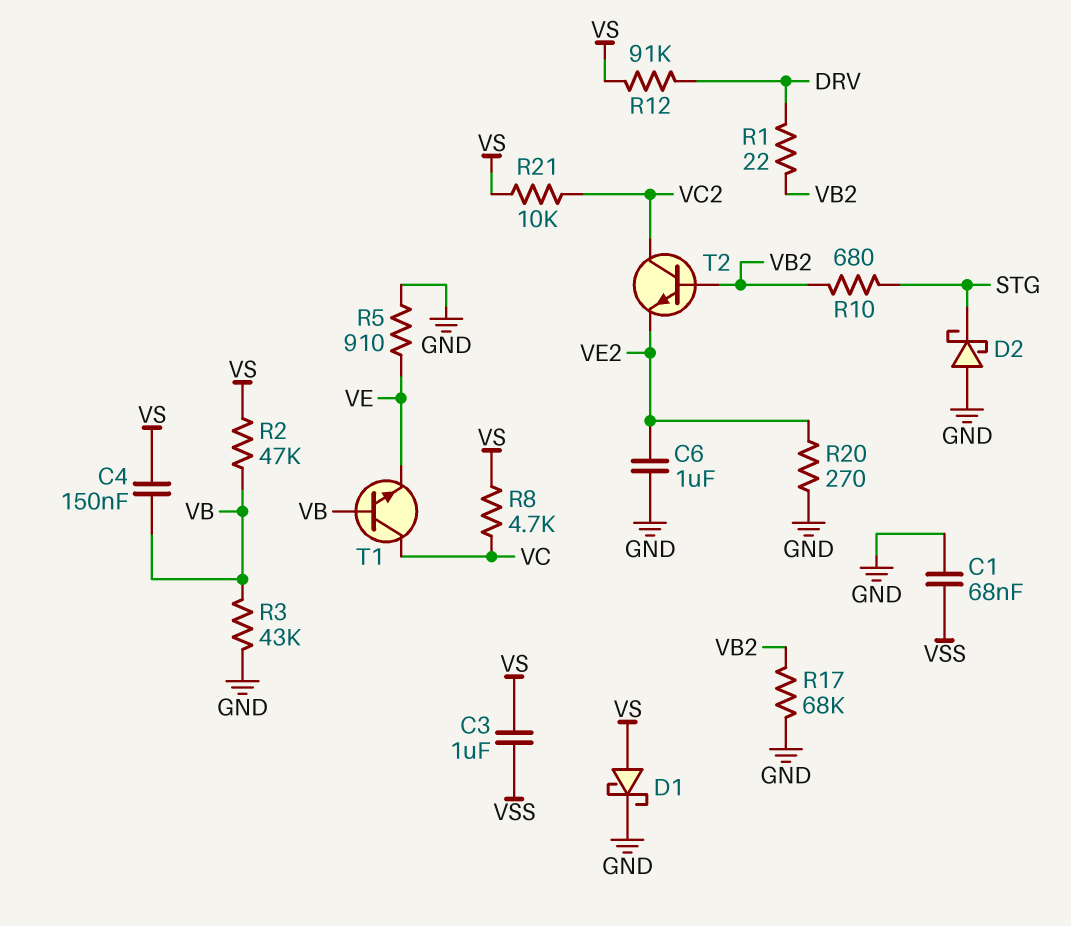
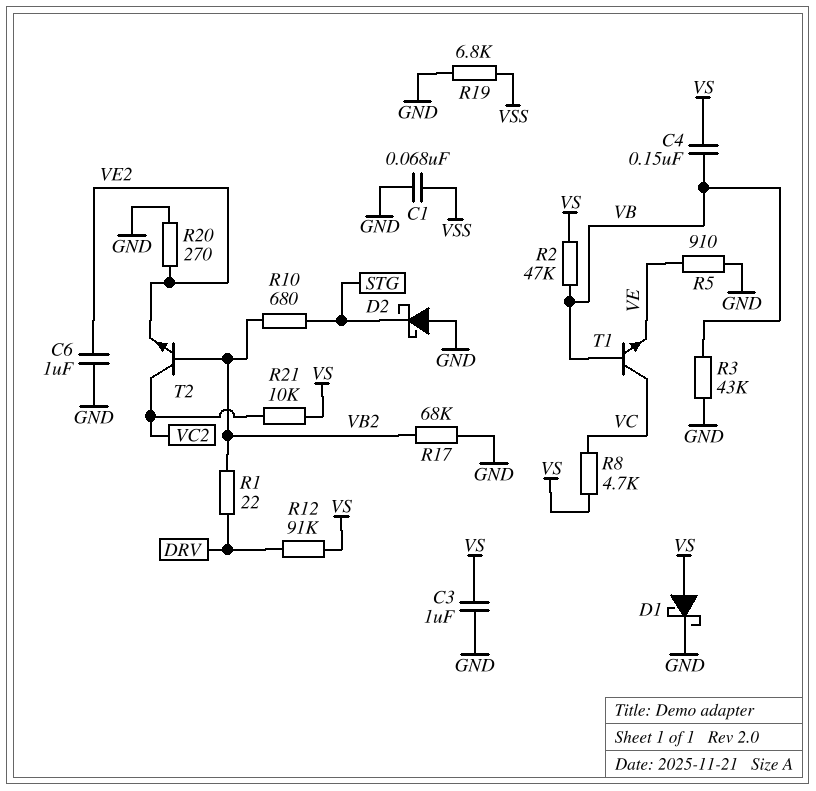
C3: 1uF (VS, VSS) -> 1uF (GND, VS)
R19: none -> 6.8k (GND, VSS)

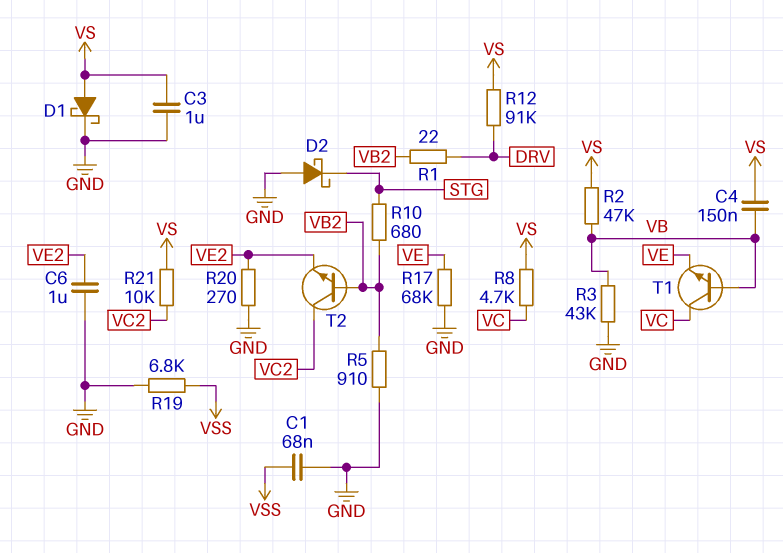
R5: 910 (GND, VE) -> 910 (GND, VB2)
R17: 68k (GND, VB2) -> 68k (GND, VE)

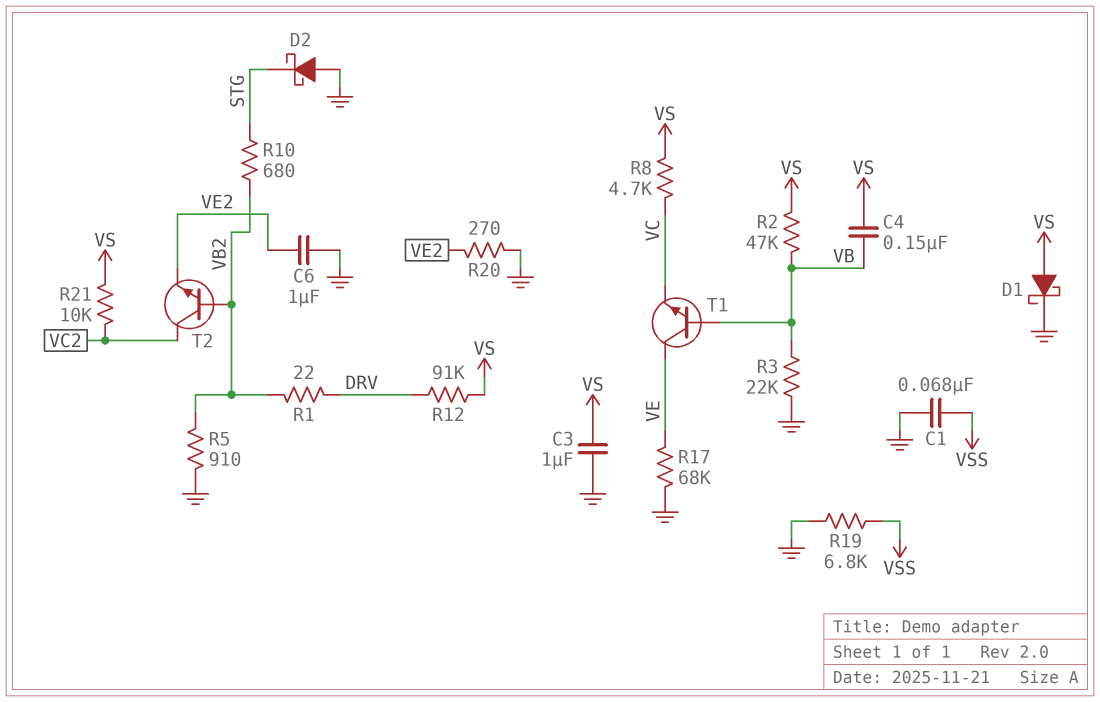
R3: 43k (GND, VB) -> 22k (GND, VB)
T1: NPN (B VB, C VC, E VE) -> NPN (B VB, C VE, E VC)

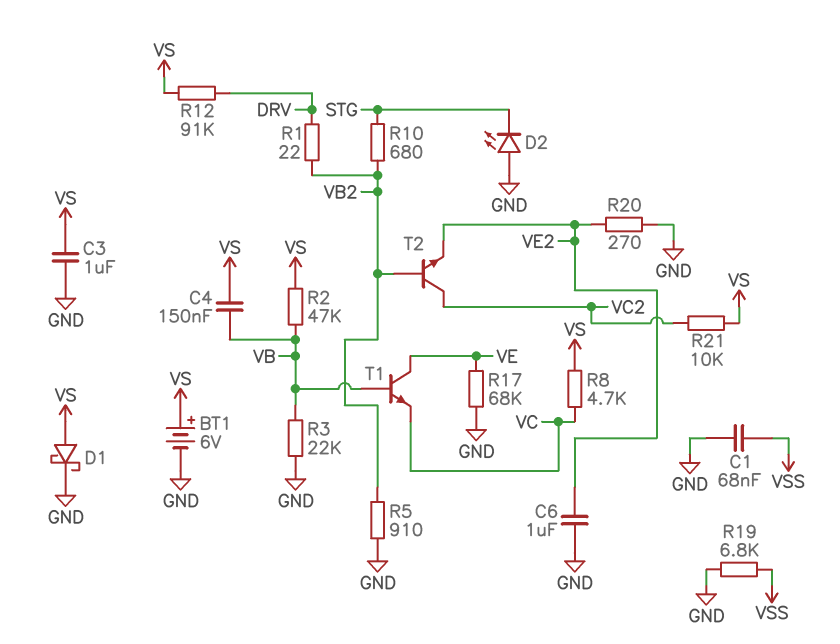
BT1: none -> 6V (plus VS, minus GND)
D2: schottky (A GND, K STG) -> LED (A GND, K STG)

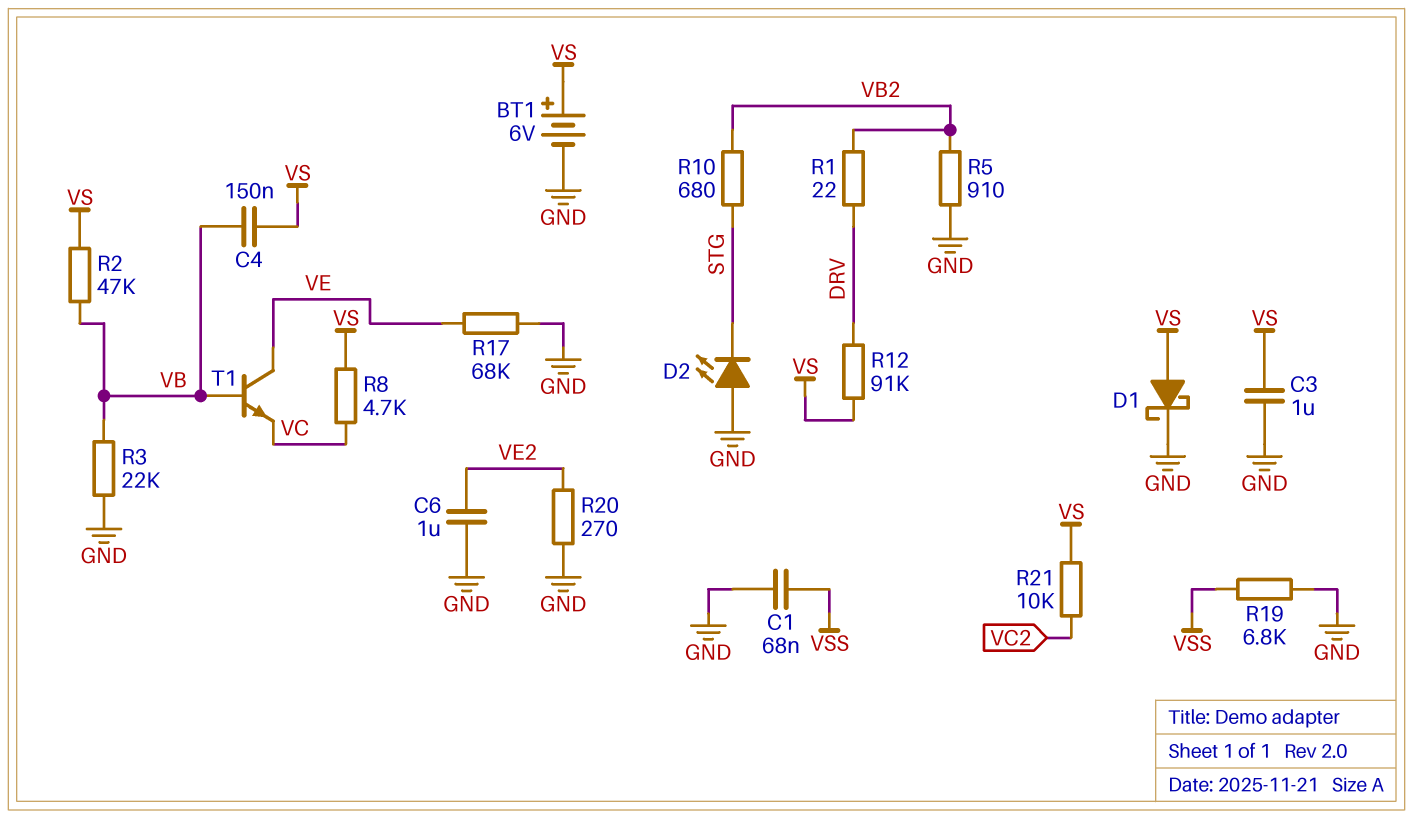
T2: NPN (B VB2, C VC2, E VE2) -> none

